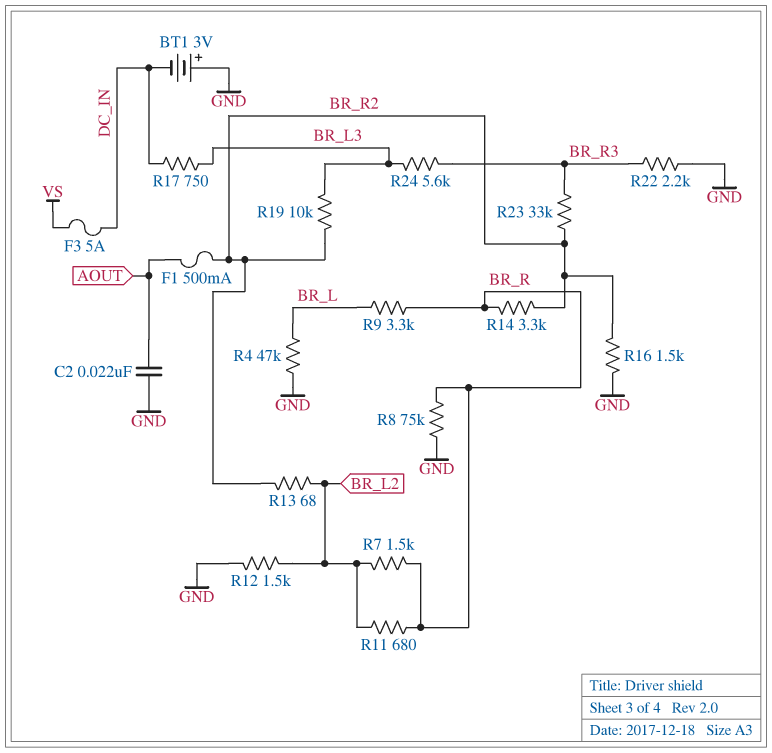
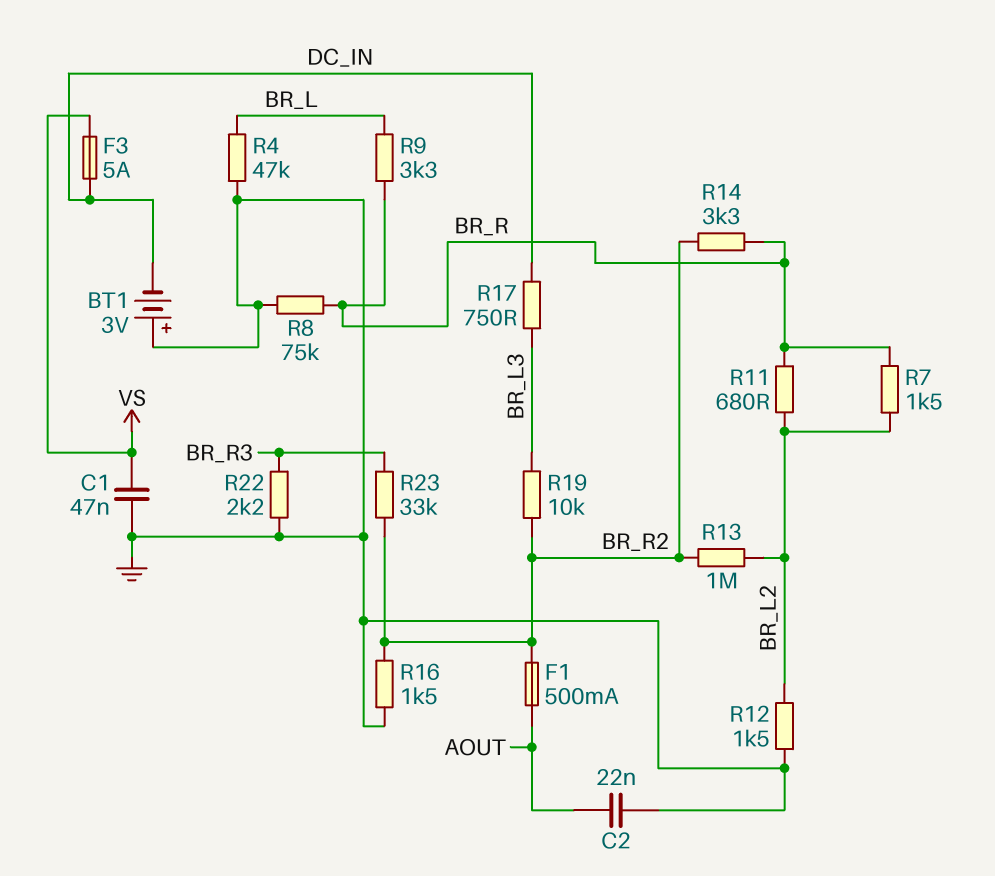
C1: none -> 47nF (GND, VS)
R13: 68 (BR_L2, BR_R2) -> 1M (BR_L2, BR_R2)
R24: 5.6k (BR_L3, BR_R3) -> none

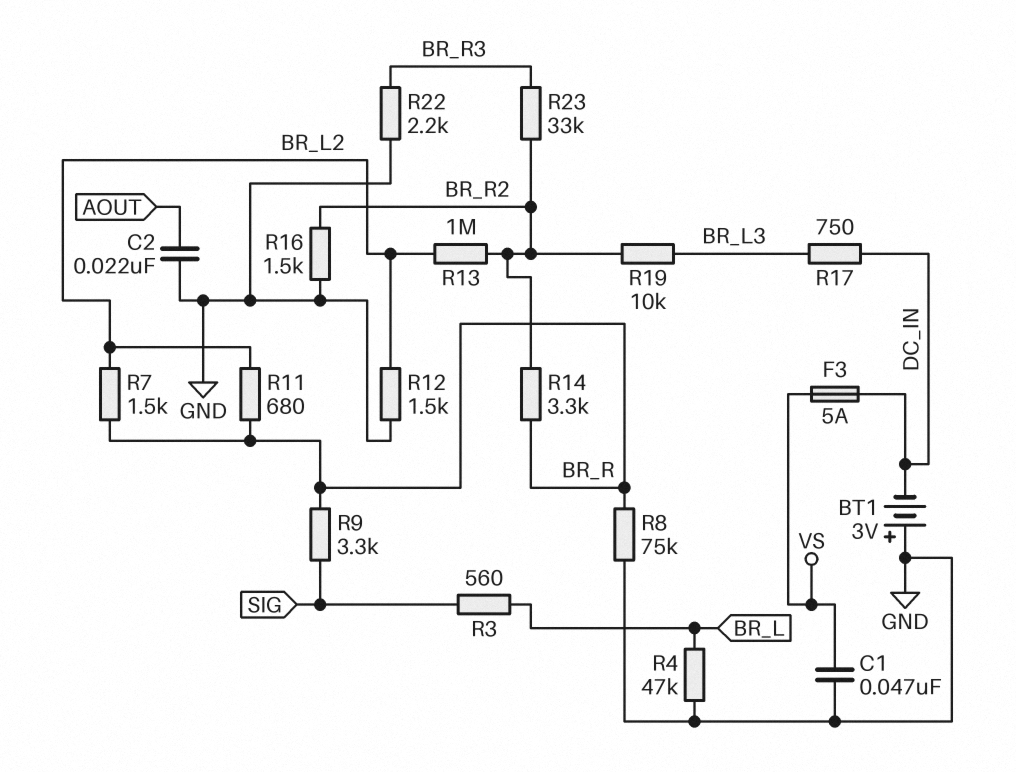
F1: 500mA (AOUT, BR_R2) -> none
R3: none -> 560 (BR_L, SIG)
R9: 3.3k (BR_L, BR_R) -> 3.3k (BR_R, SIG)

